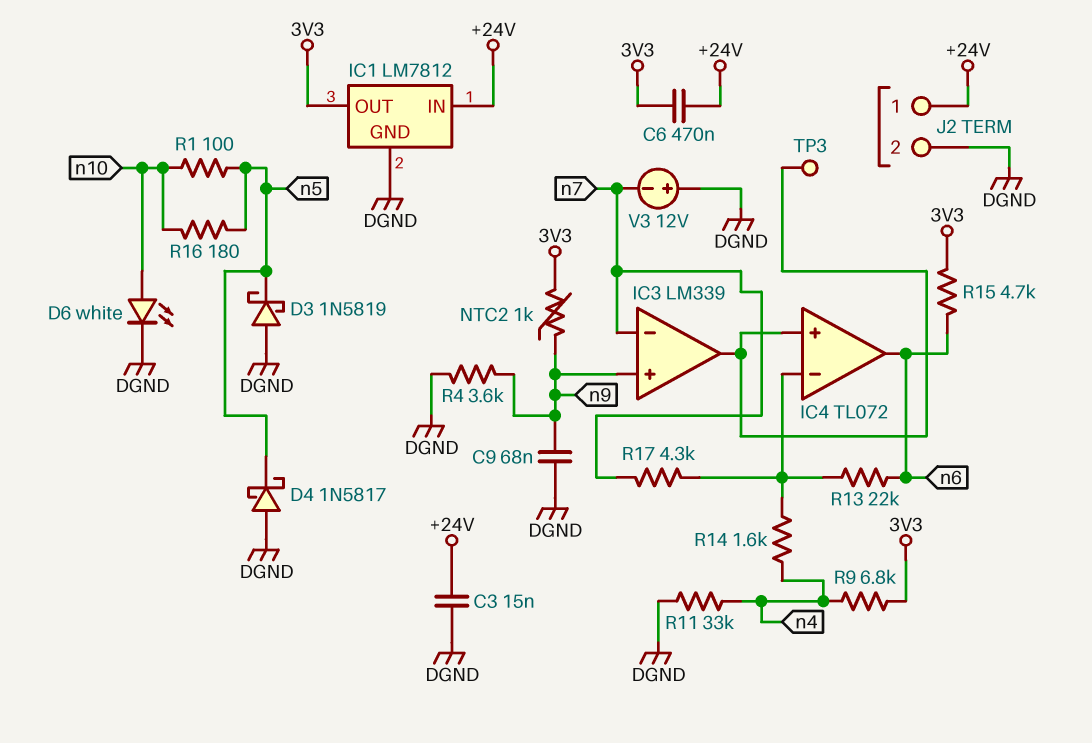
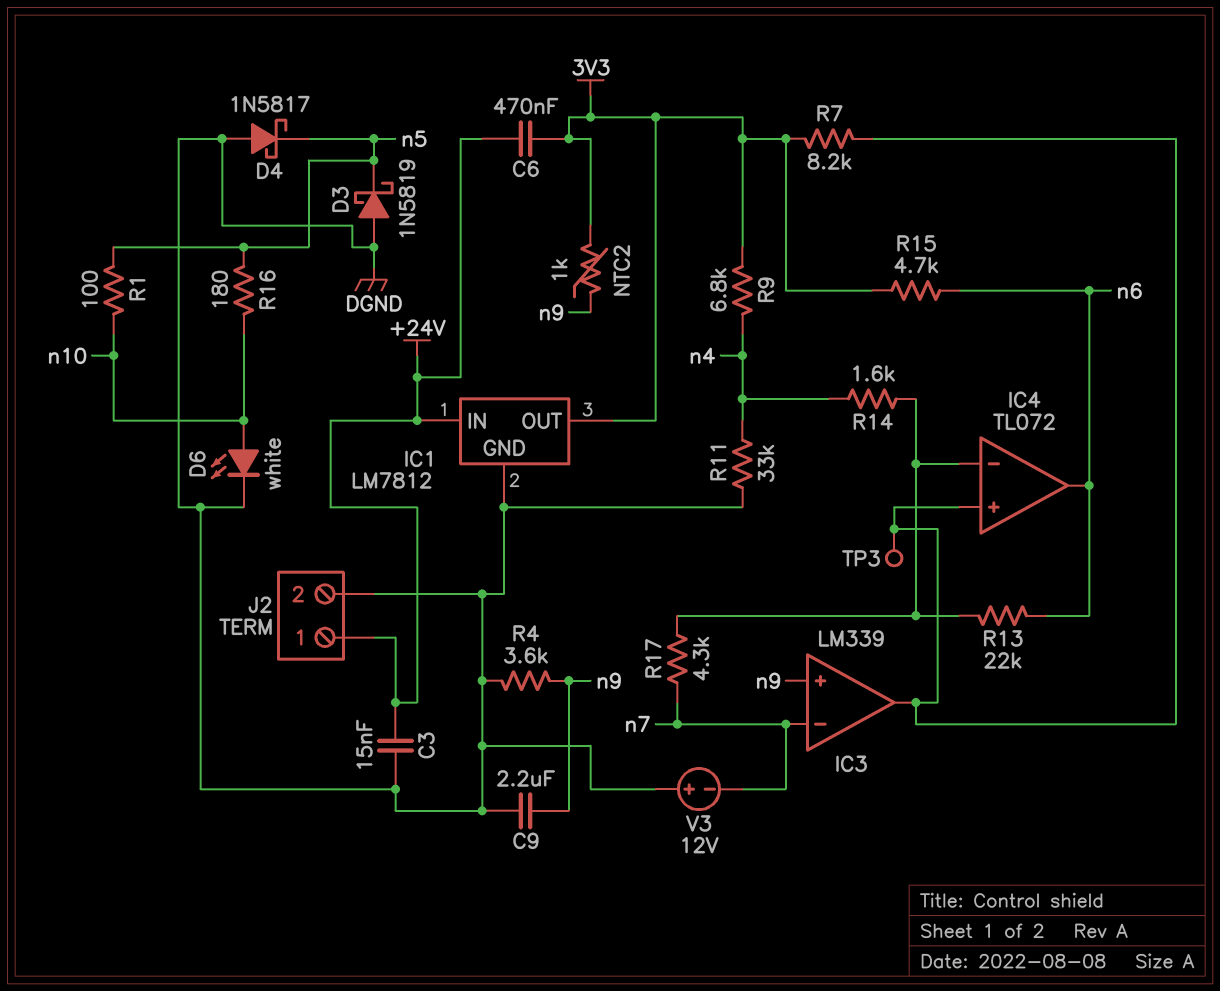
C9: 68nF (DGND, n9) -> 2.2uF (DGND, n9)
R7: none -> 8.2k (3V3, IC3/out)

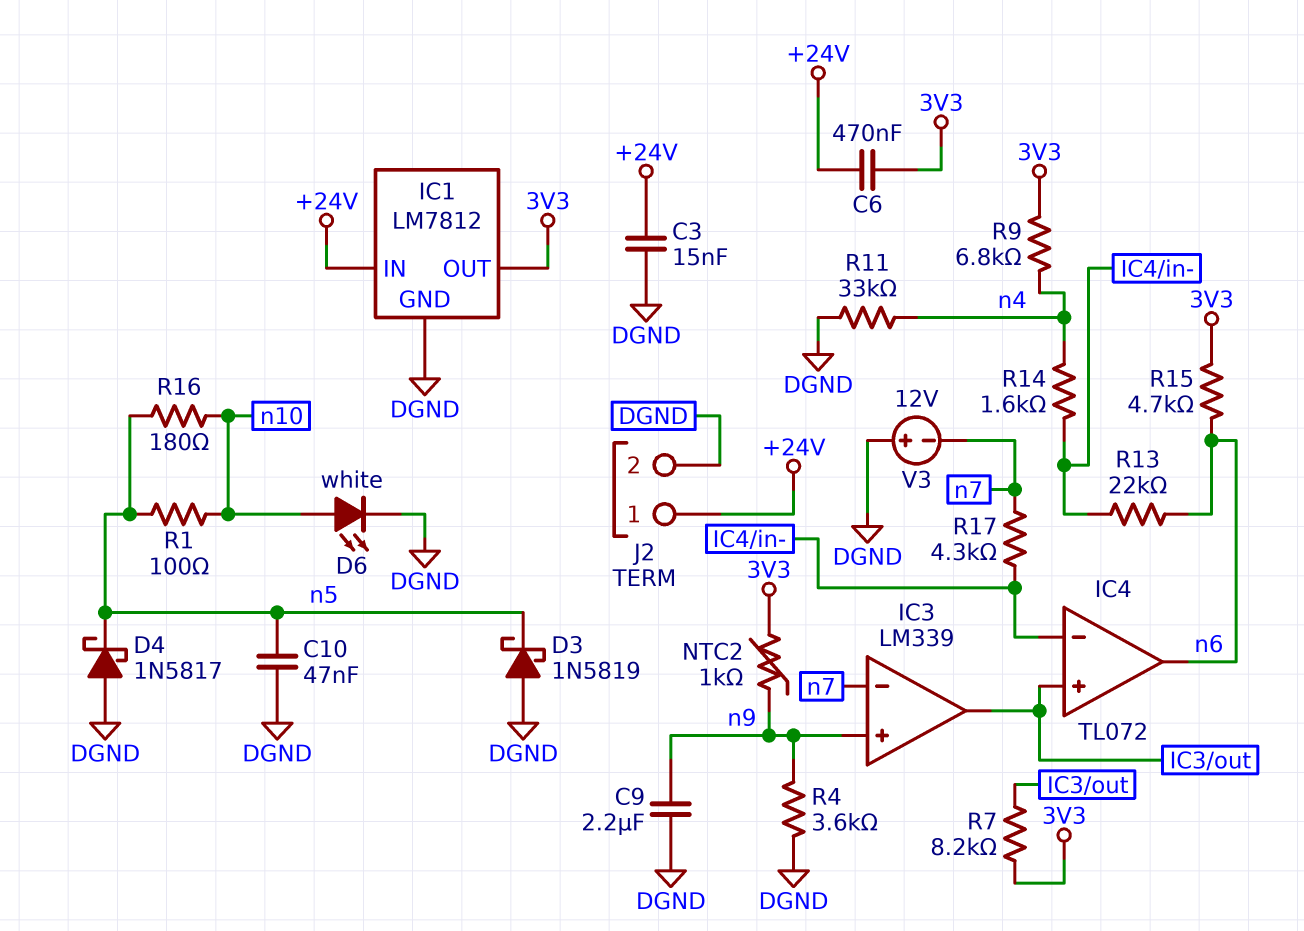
C10: none -> 47nF (DGND, n5)
TP3: test point (IC3/out) -> none

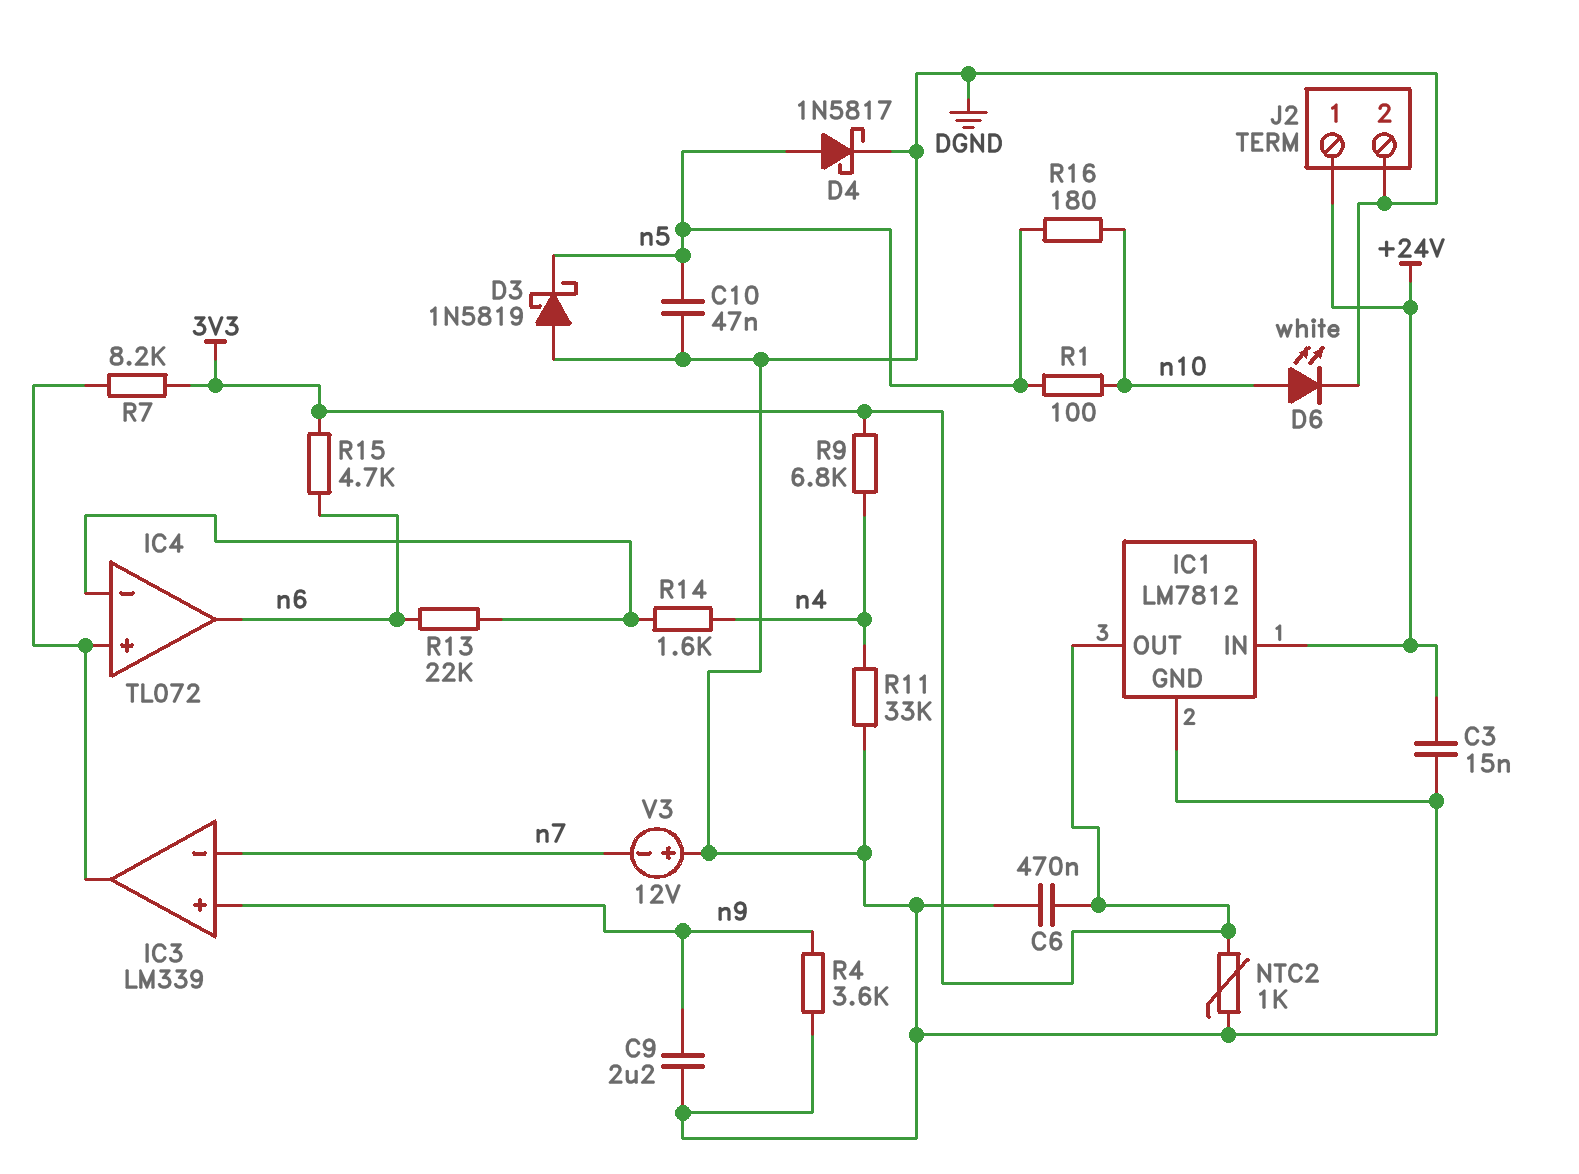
C6: 470nF (+24V, 3V3) -> 470nF (3V3, DGND)
D4: schottky 1N5817 (A DGND, K n5) -> schottky 1N5817 (A n5, K DGND)
NTC2: 1k (3V3, n9) -> 1k (3V3, DGND)
R17: 4.3k (IC4/in-, n7) -> none

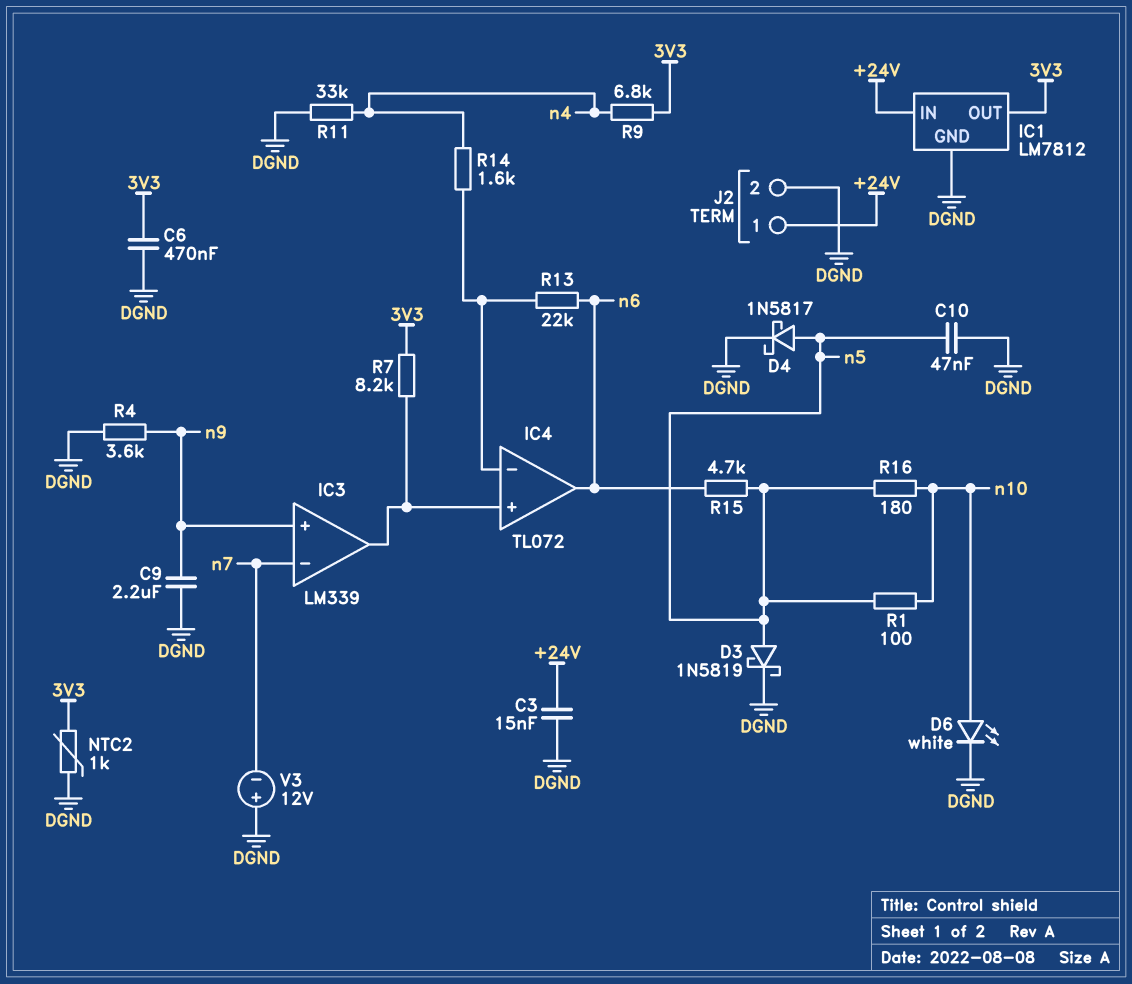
D3: schottky 1N5819 (A DGND, K n5) -> schottky 1N5819 (A n5, K DGND)
R15: 4.7k (3V3, n6) -> 4.7k (n5, n6)

